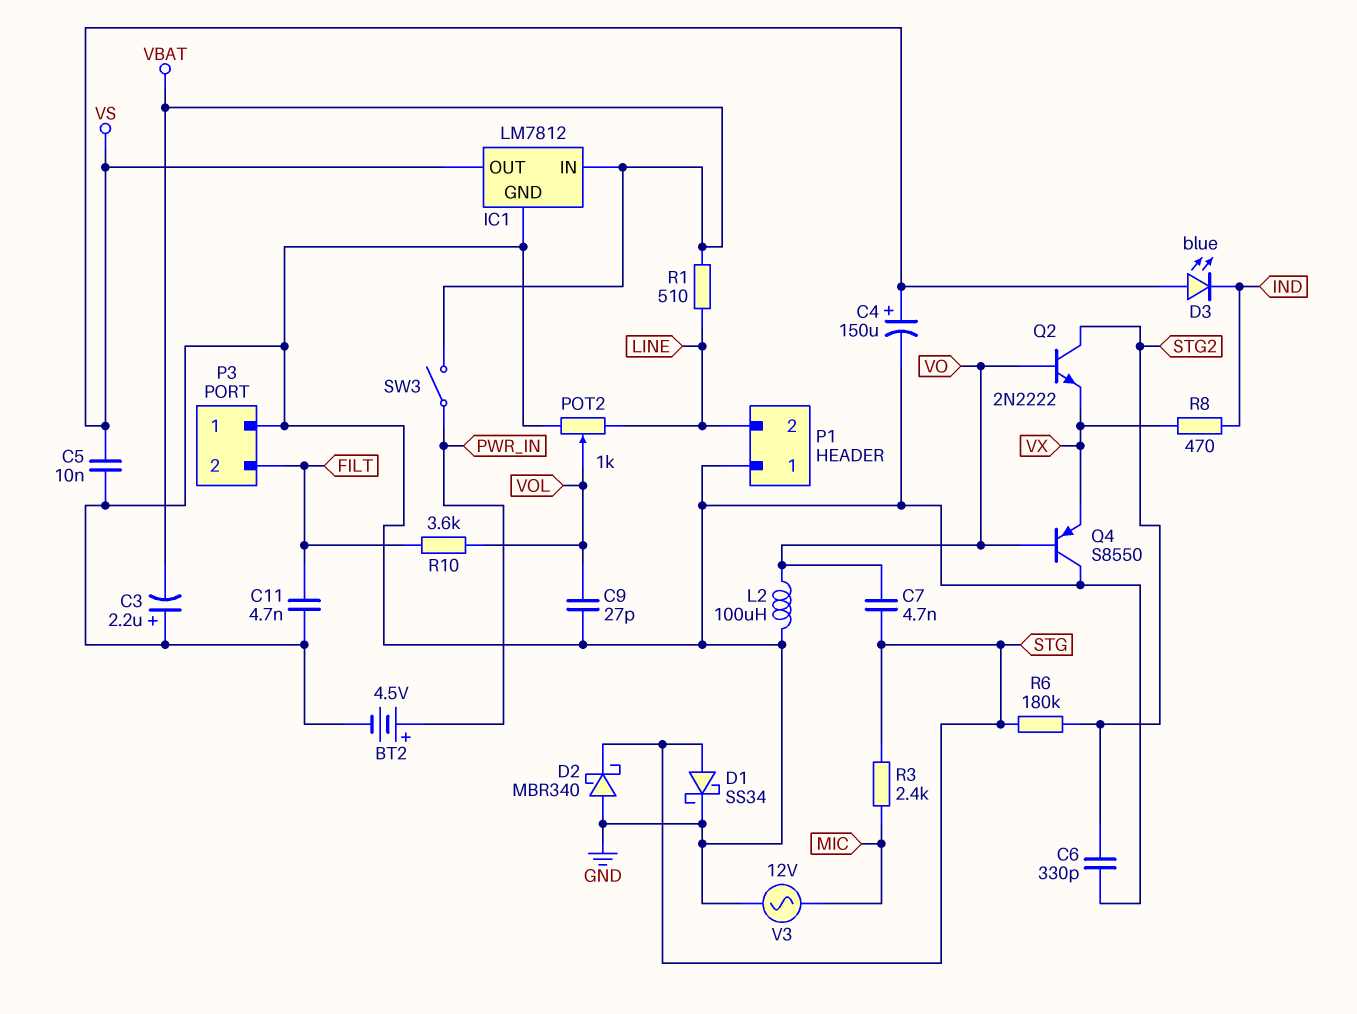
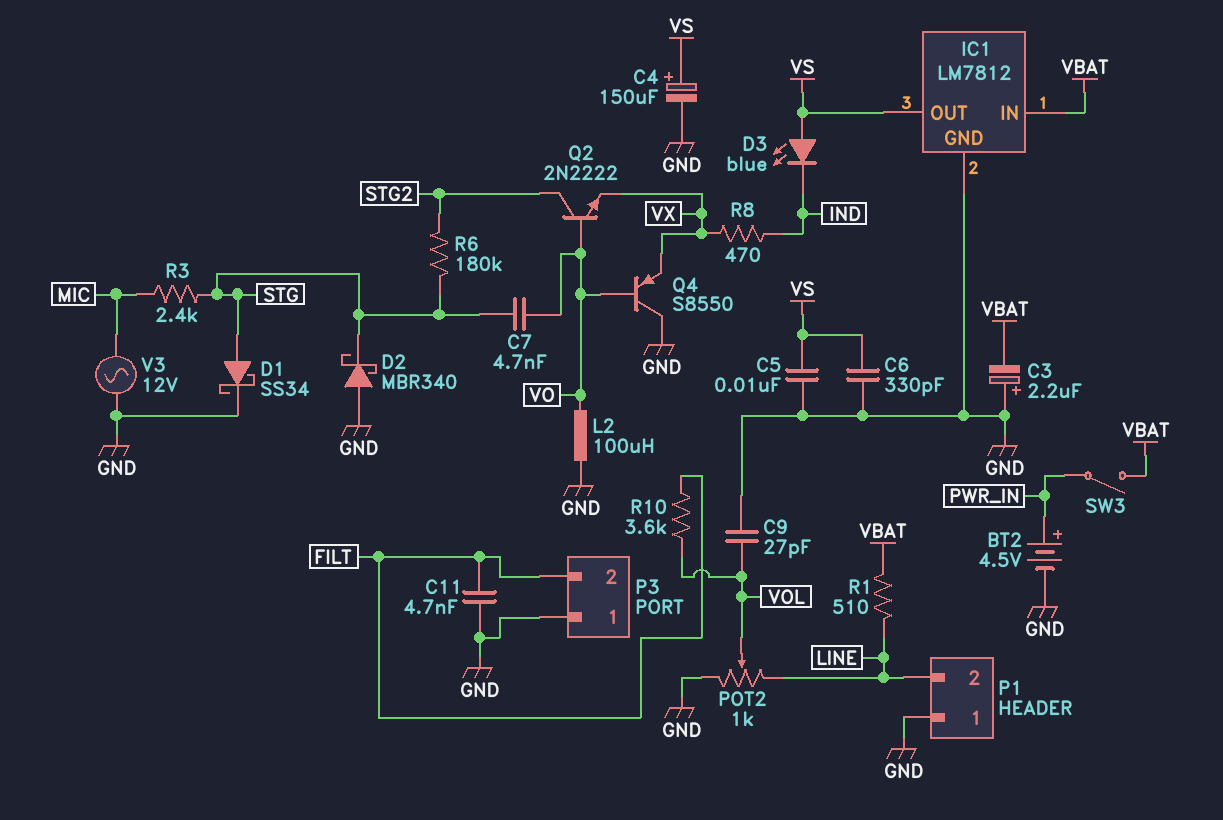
C6: 330pF (GND, STG2) -> 330pF (GND, VS)

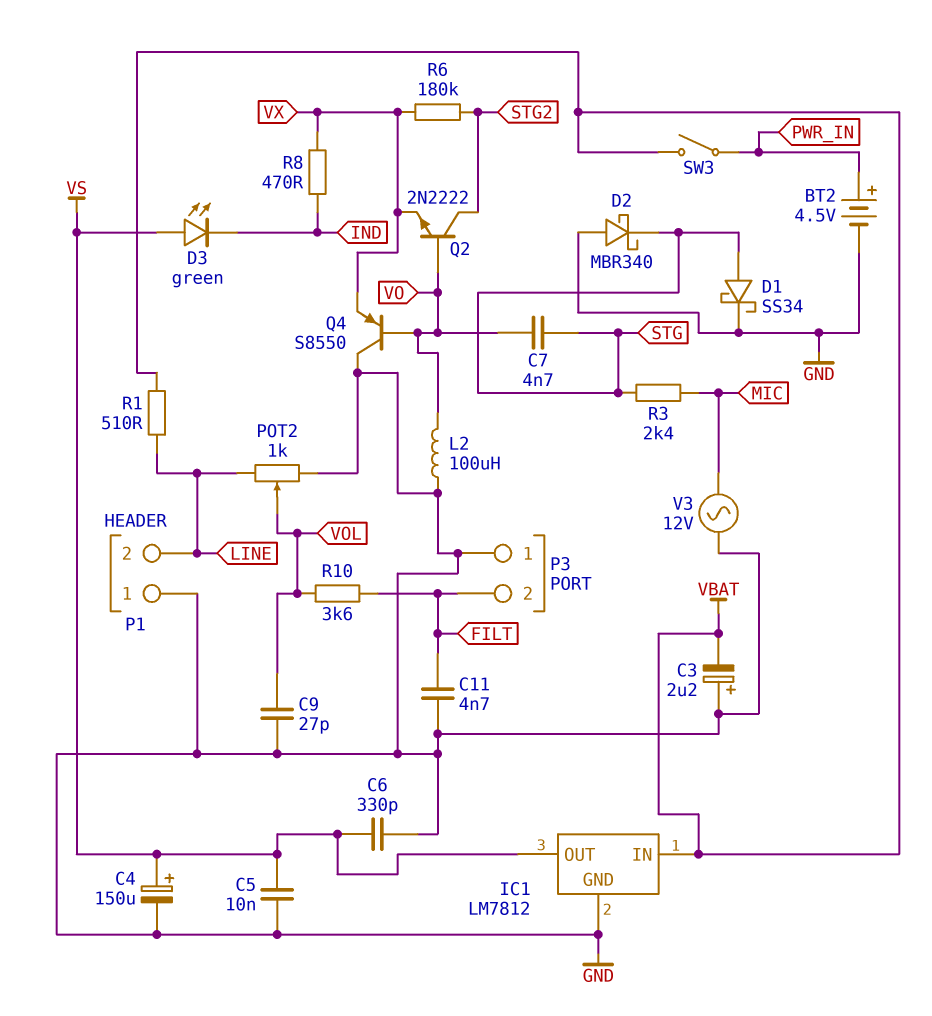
D3: LED blue (A VS, K IND) -> LED green (A VS, K IND)
R6: 180k (STG, STG2) -> 180k (STG2, VX)

